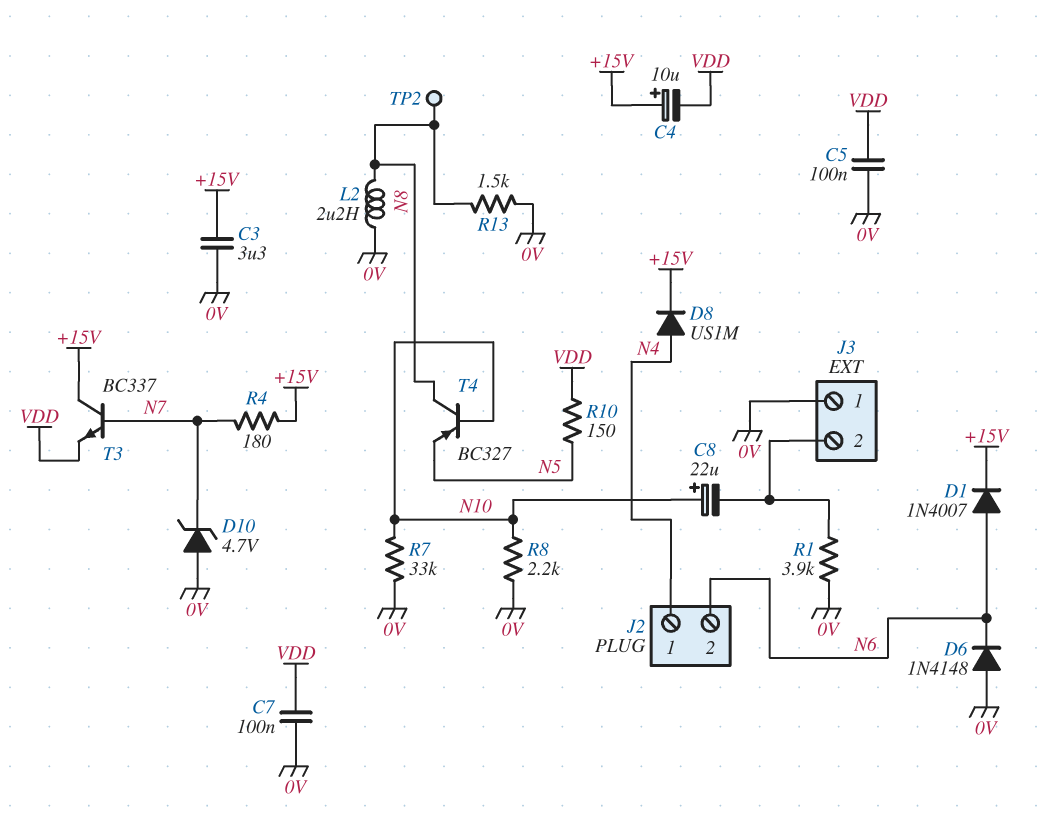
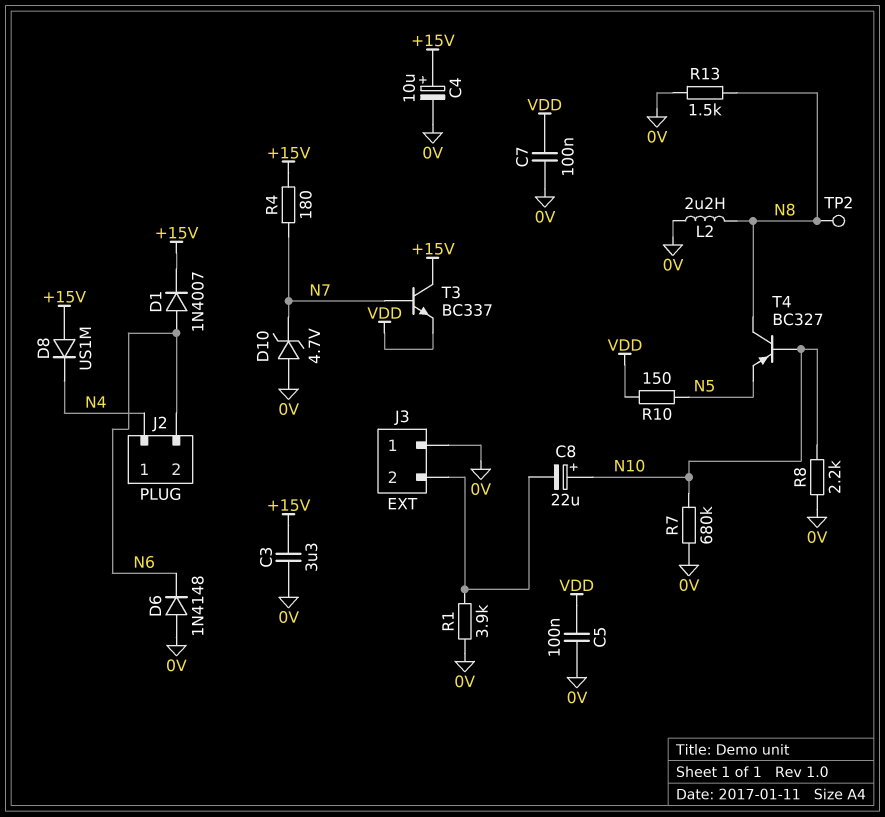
C4: 10uF (plus +15V, minus VDD) -> 10uF (plus +15V, minus 0V)
D8: diode US1M (A N4, K +15V) -> diode US1M (A +15V, K N4)
R7: 33k (0V, N10) -> 680k (0V, N10)

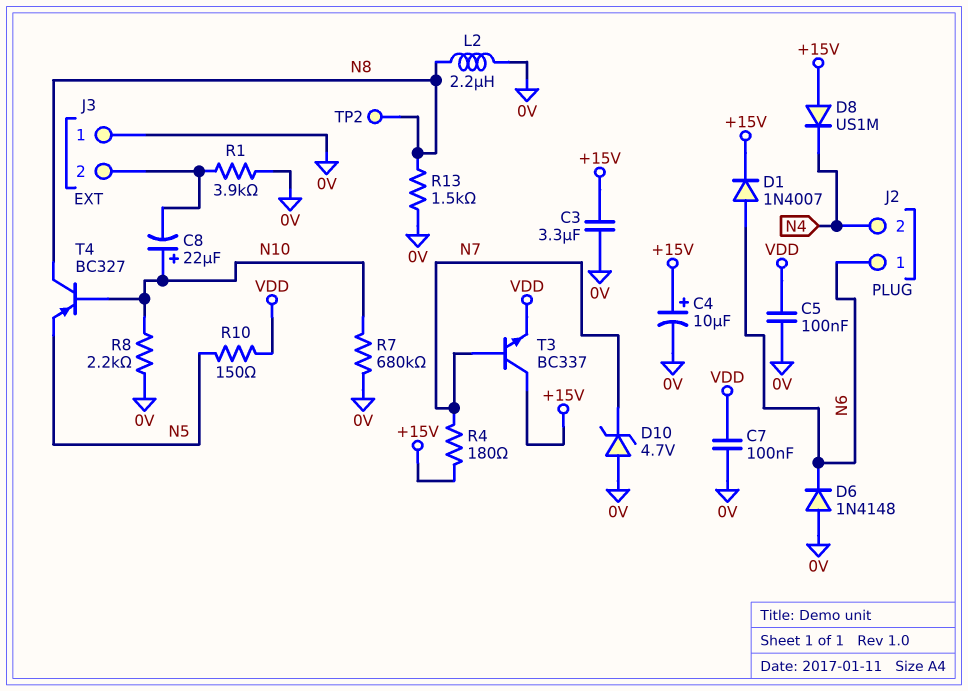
J2 pin 1: N4 -> N6
J2 pin 2: N6 -> N4

